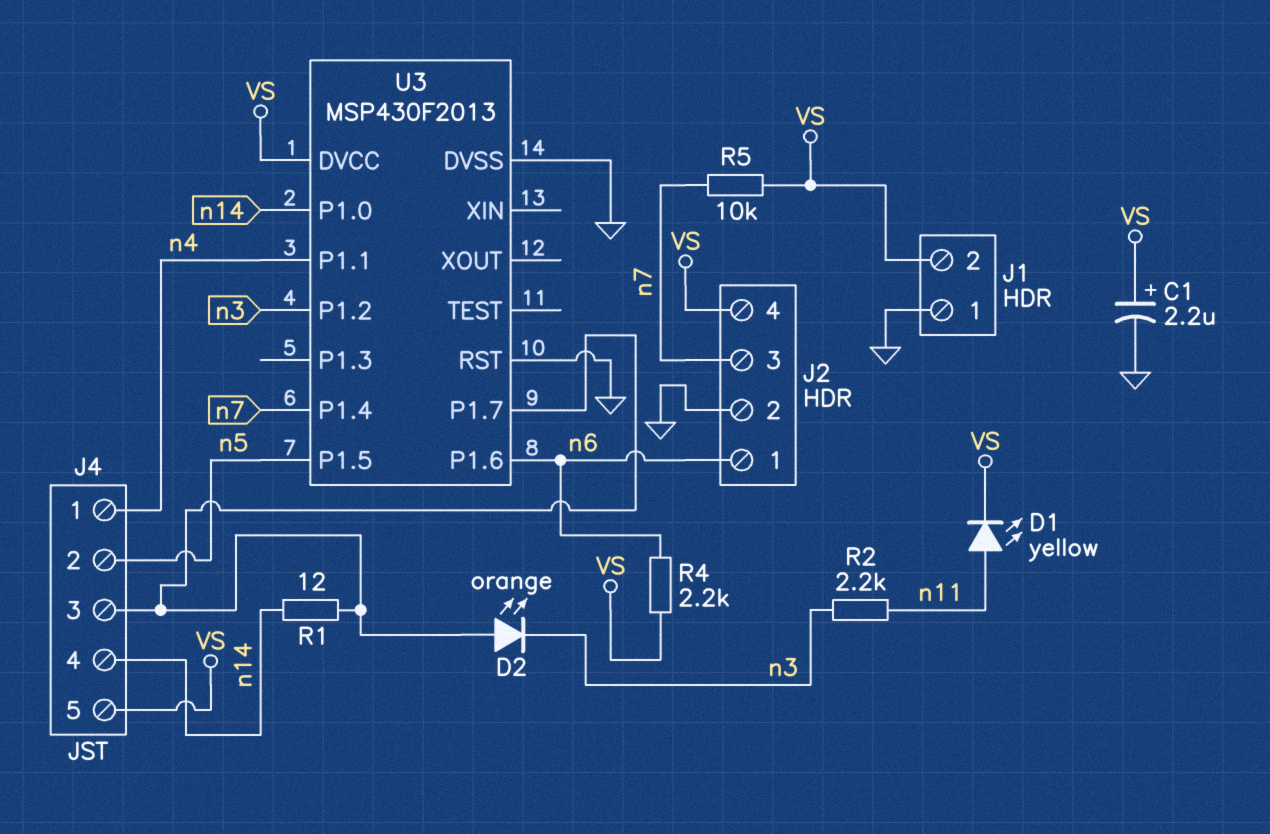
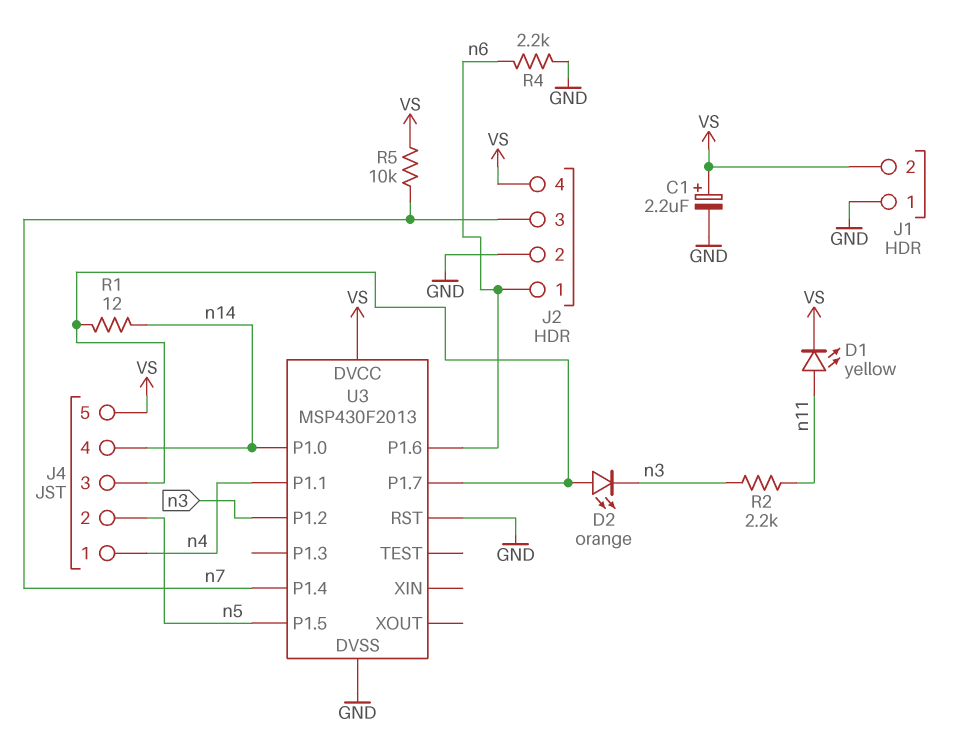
R4: 2.2k (VS, n6) -> 2.2k (GND, n6)

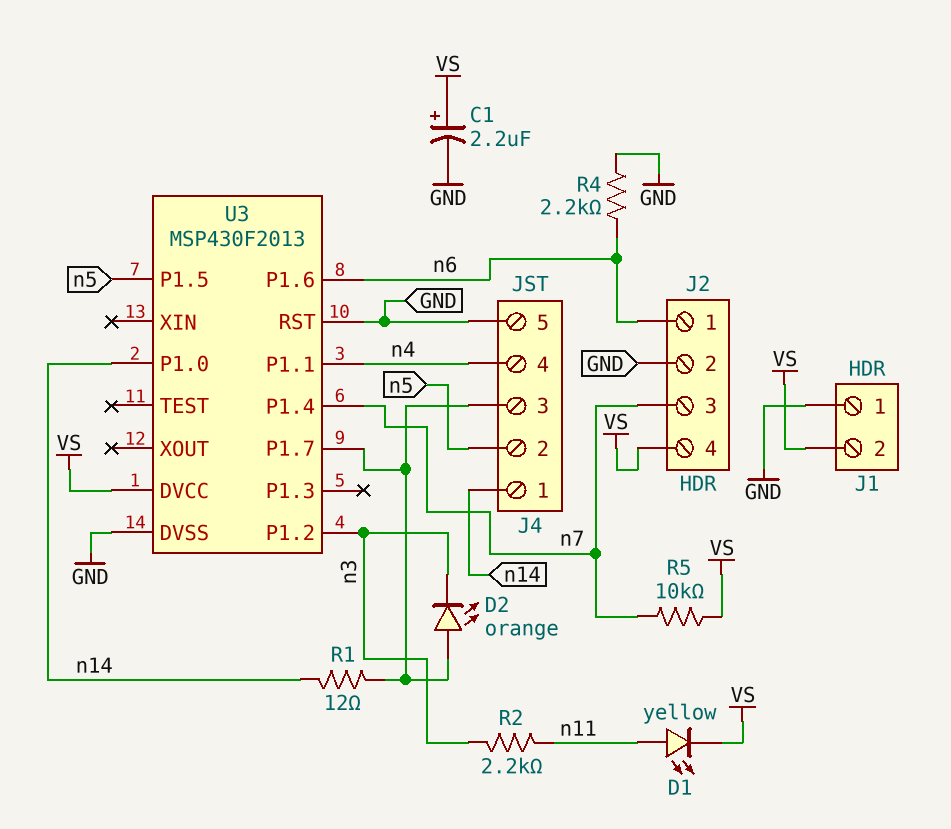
J4 pin 1: n4 -> n14
J4 pin 4: n14 -> n4
J4 pin 5: VS -> GND

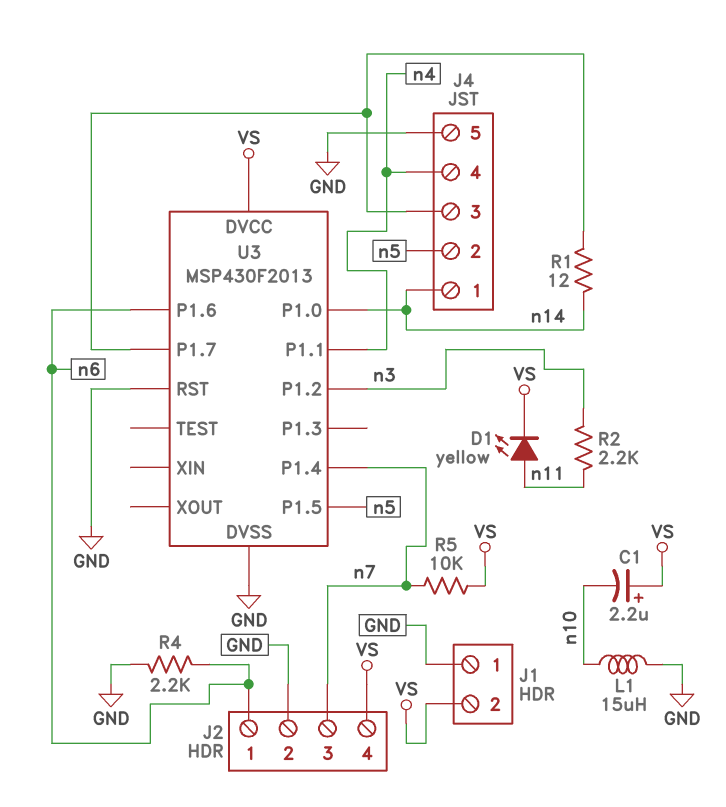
C1: 2.2uF (plus VS, minus GND) -> 2.2uF (plus VS, minus n10)
D2: LED orange (A J4/3, K n3) -> none
L1: none -> 15uH (GND, n10)

